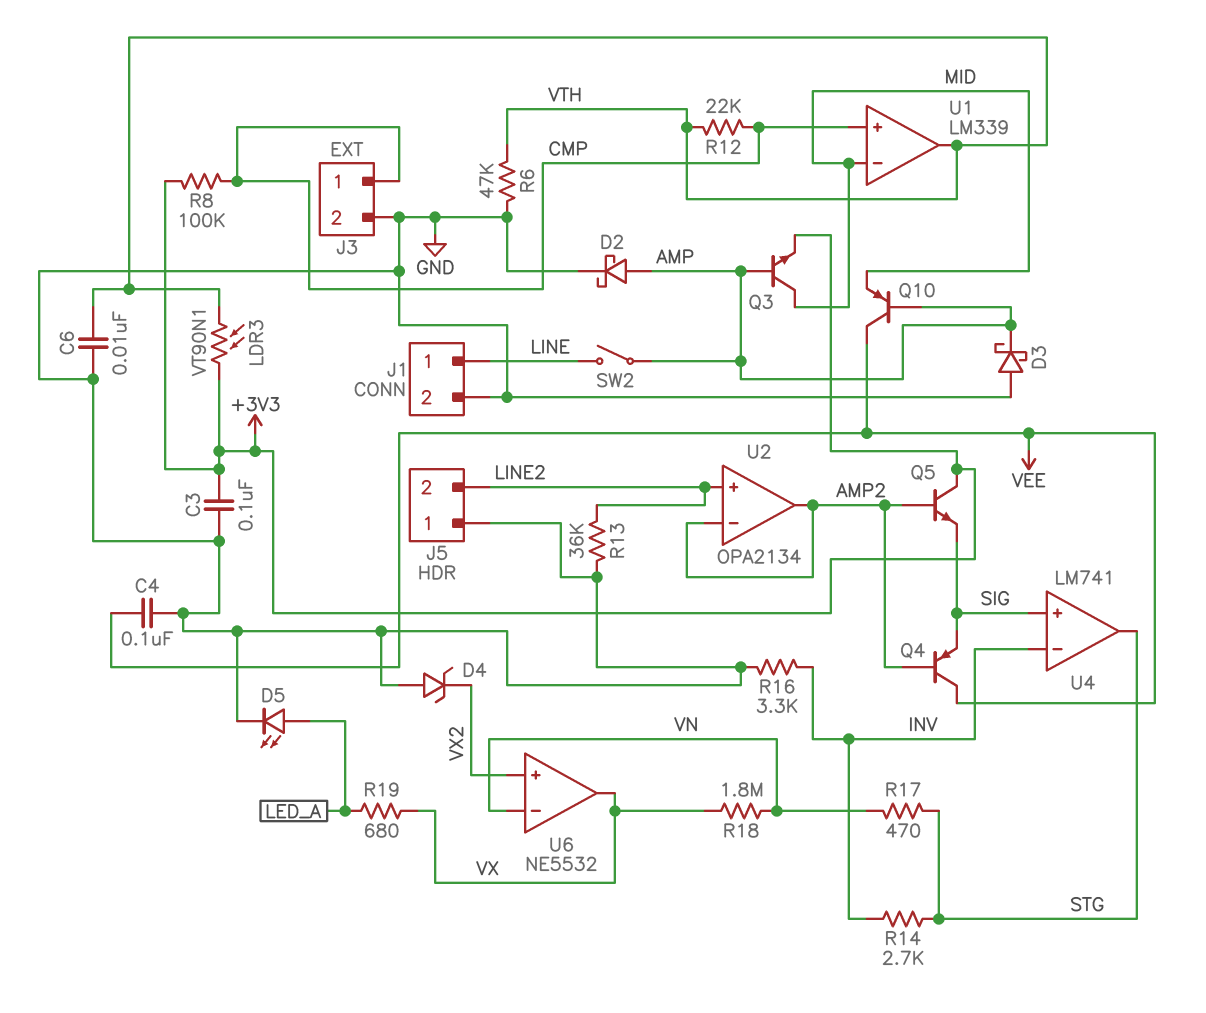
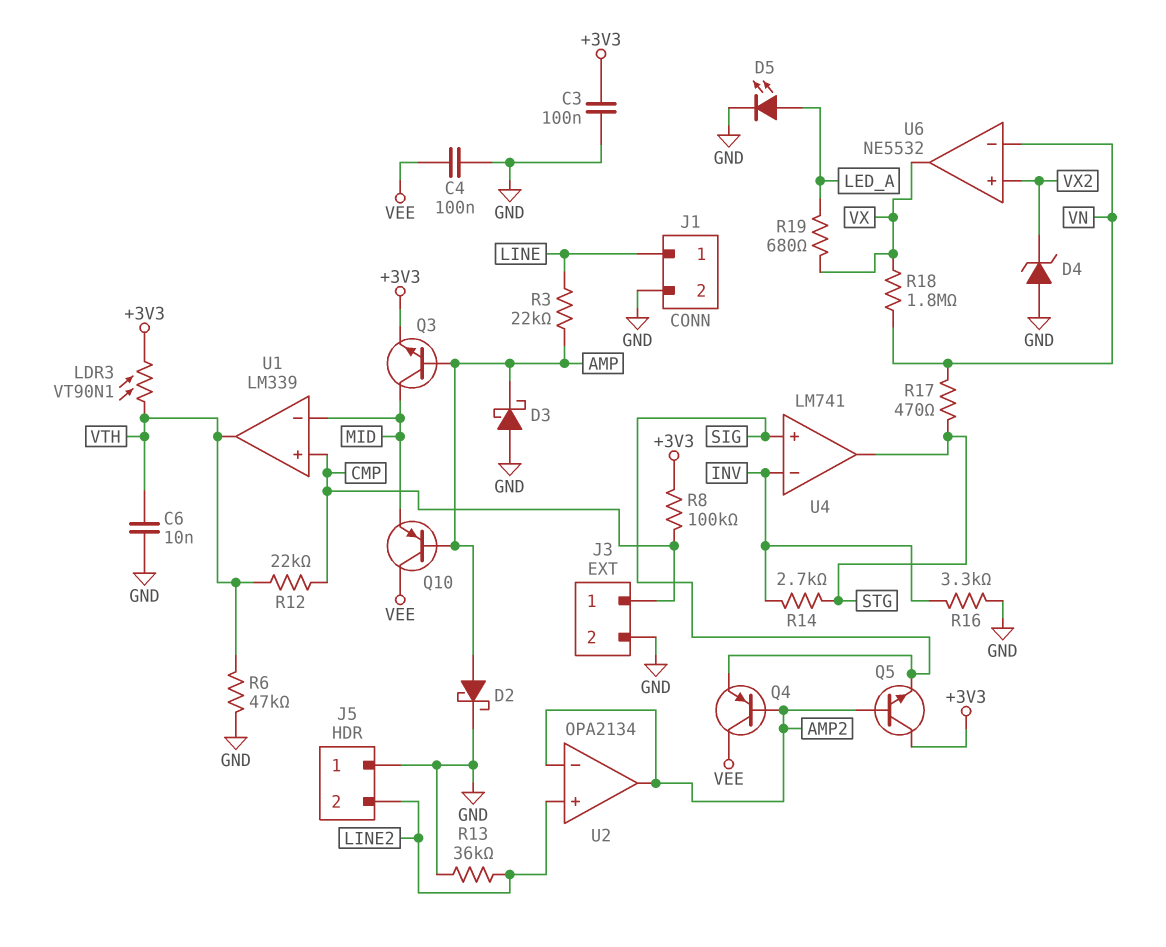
R3: none -> 22k (AMP, LINE)
SW2: switch (AMP, LINE) -> none

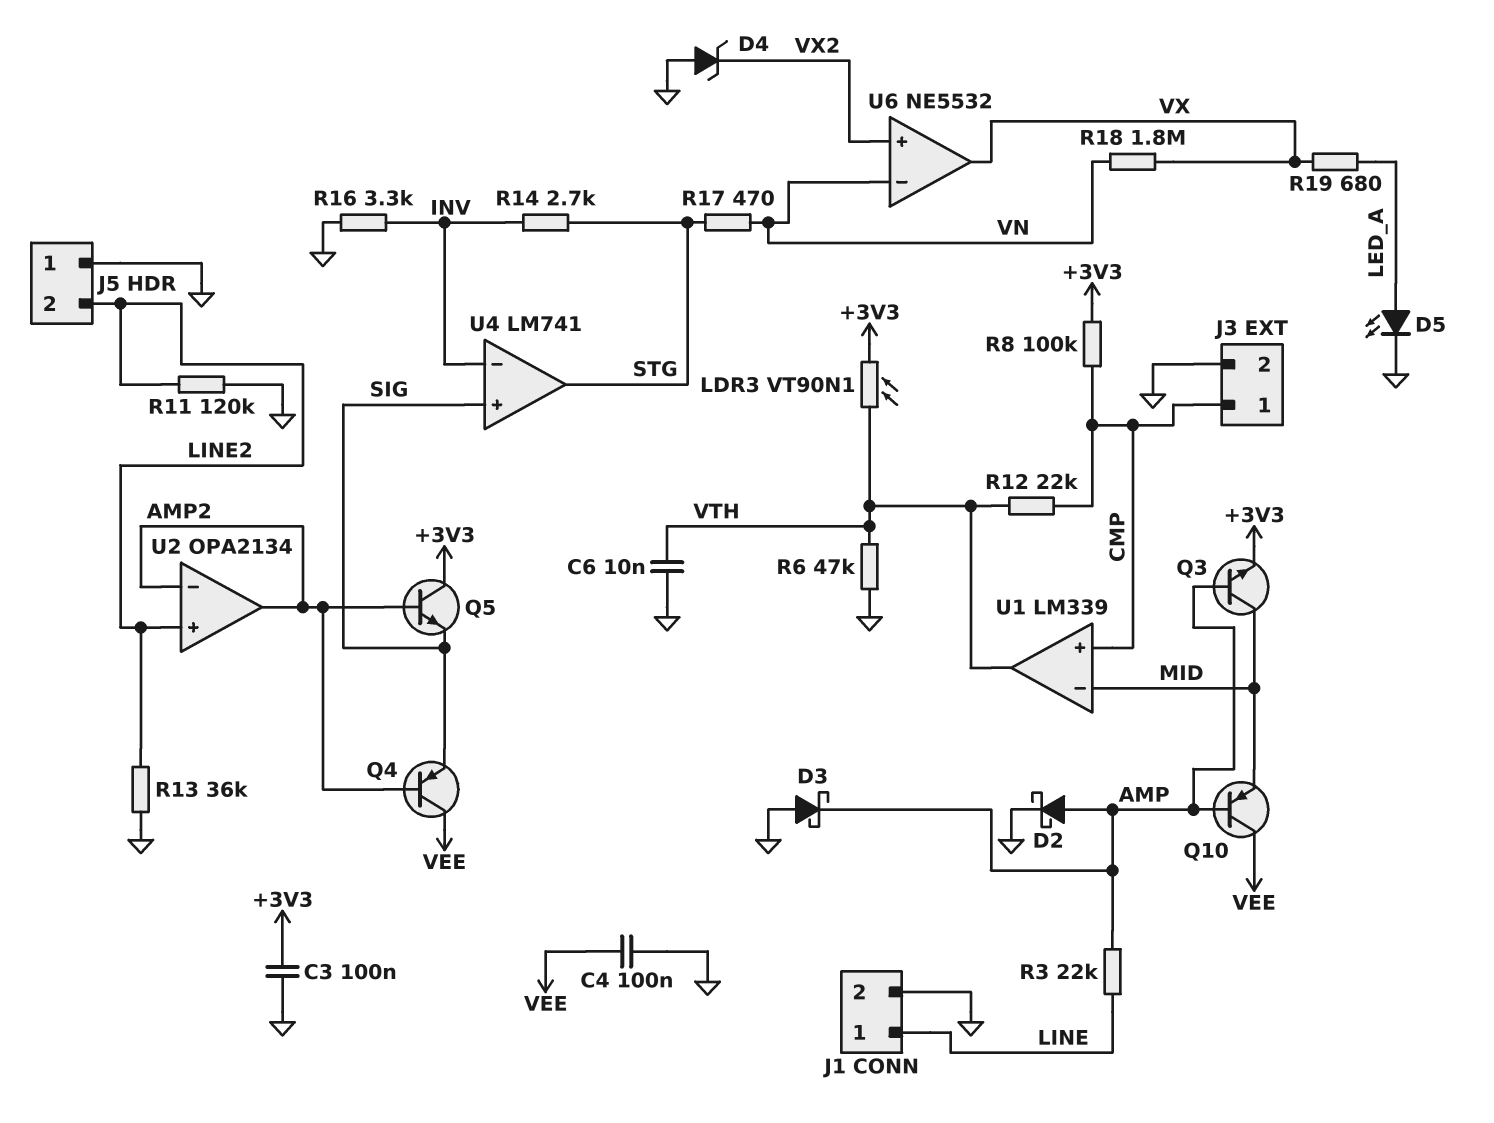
R11: none -> 120k (GND, LINE2)

